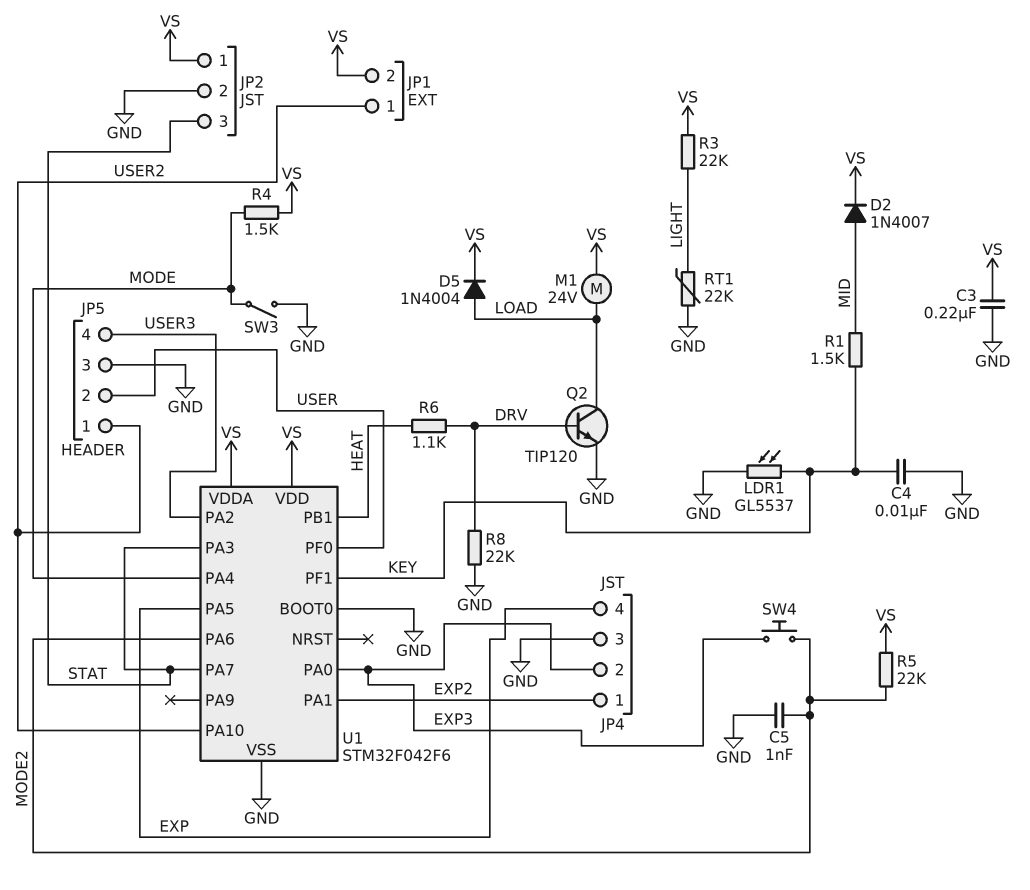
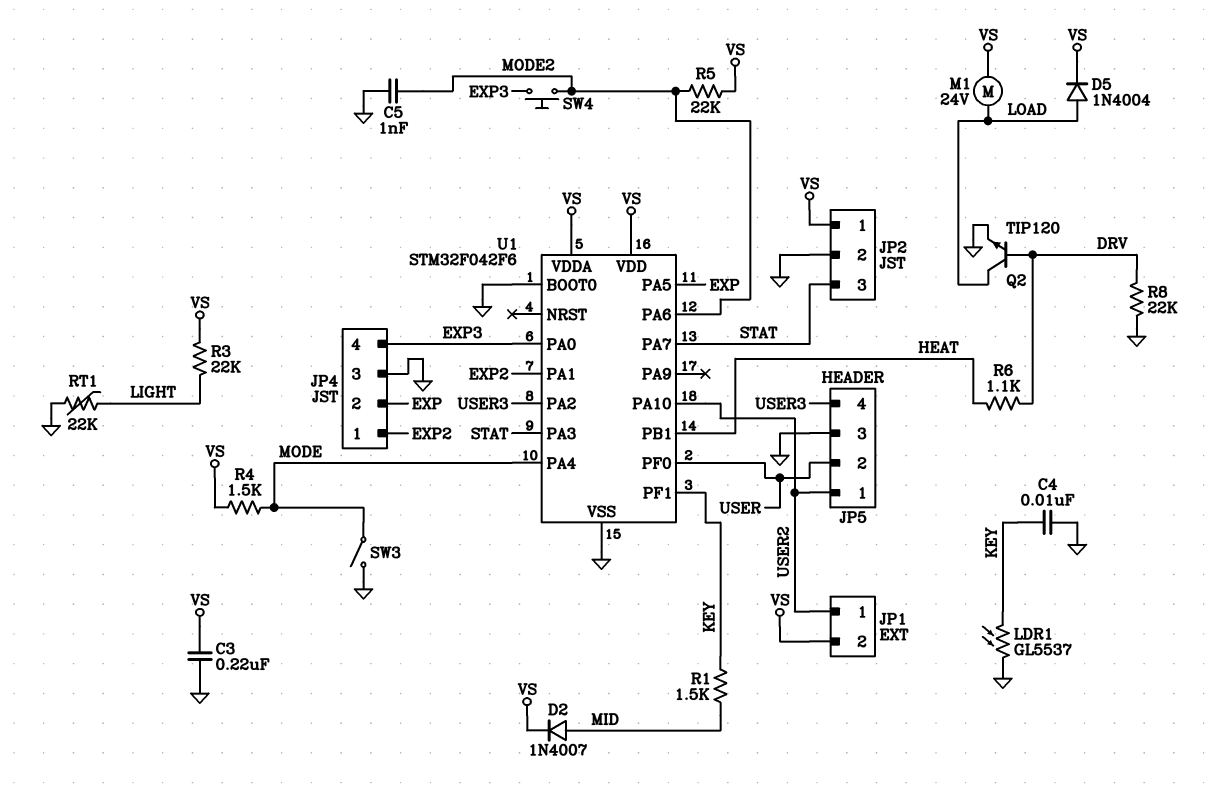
JP4 pin 2: EXP3 -> EXP
JP4 pin 4: EXP -> EXP3

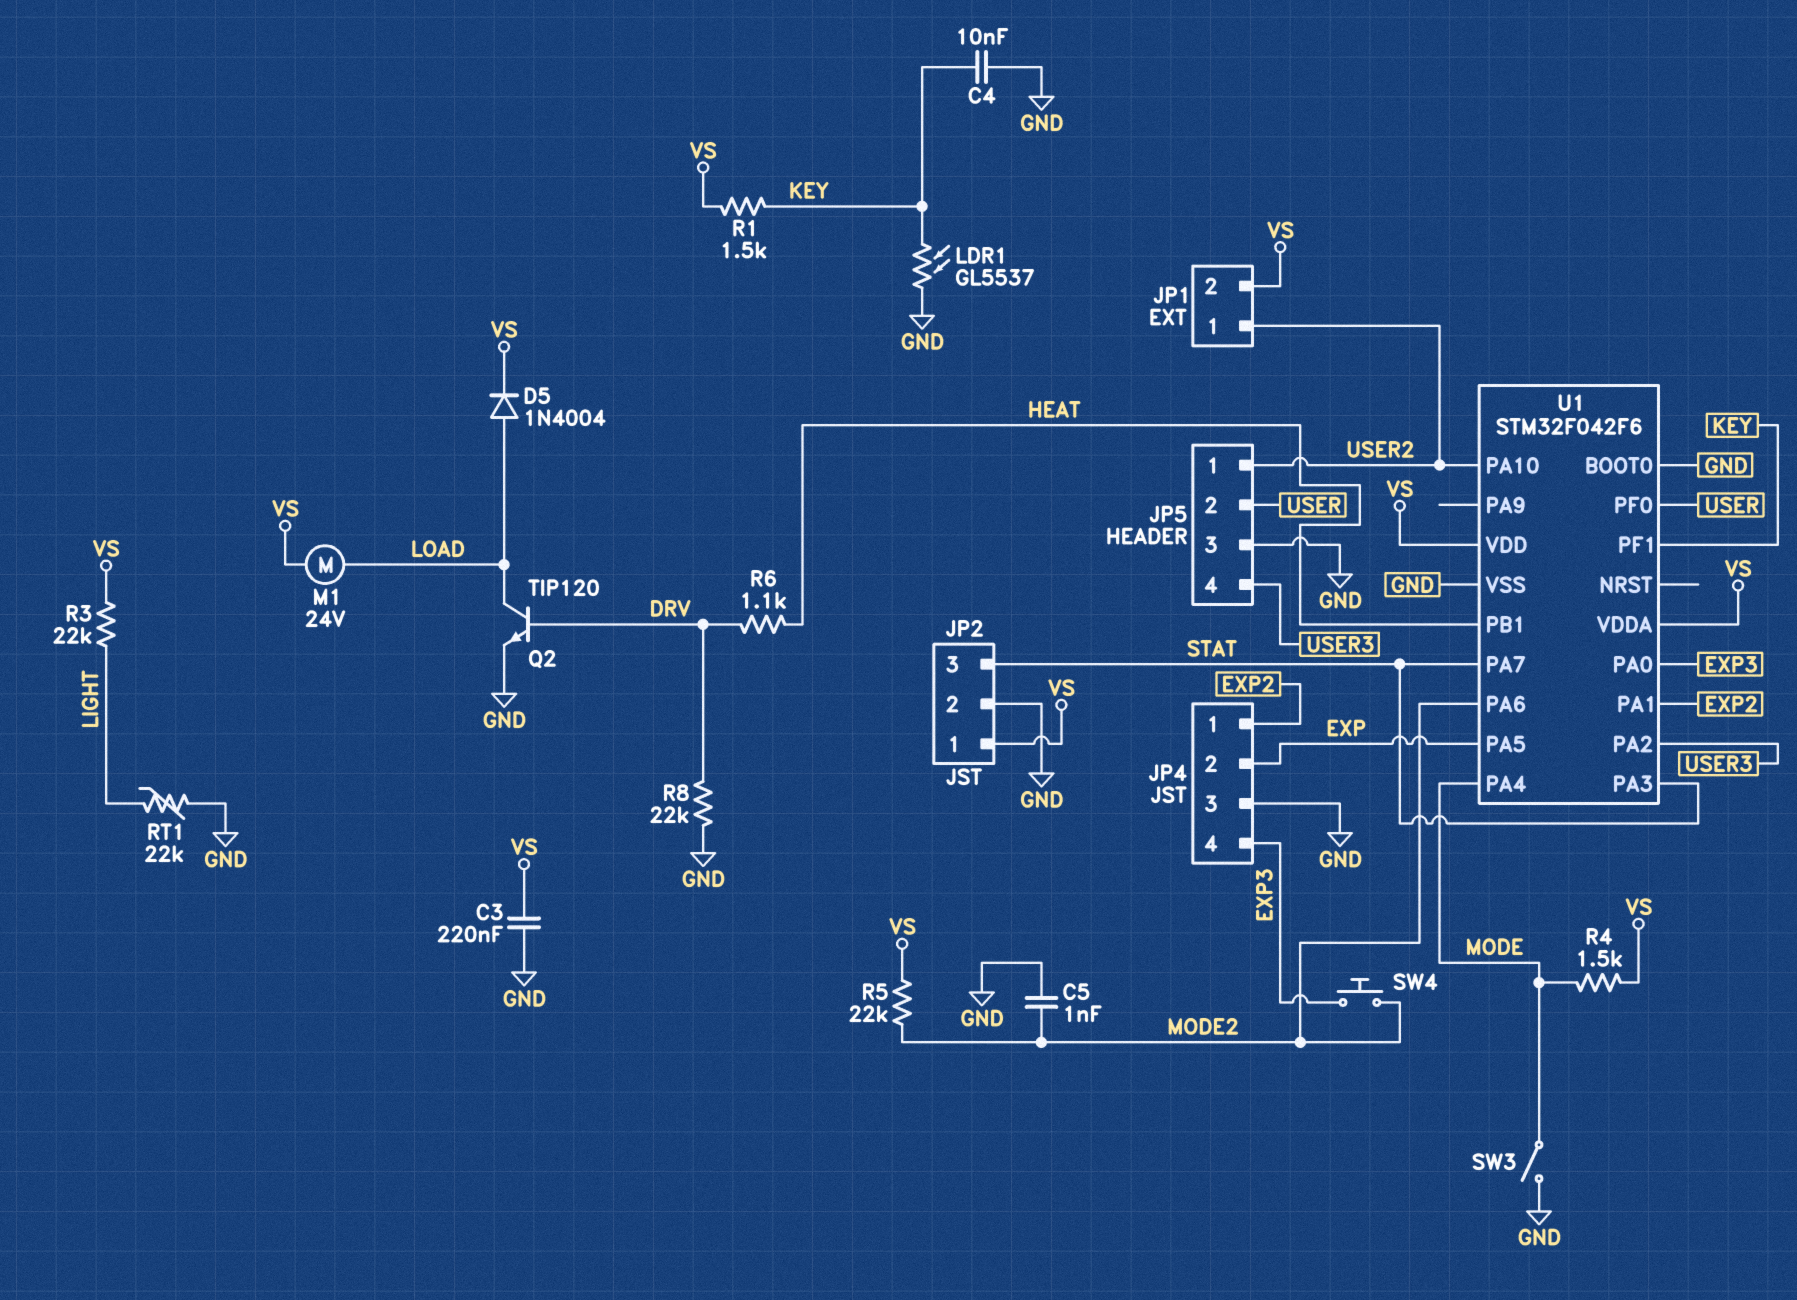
D2: diode 1N4007 (A MID, K VS) -> none
R1: 1.5k (KEY, MID) -> 1.5k (KEY, VS)

